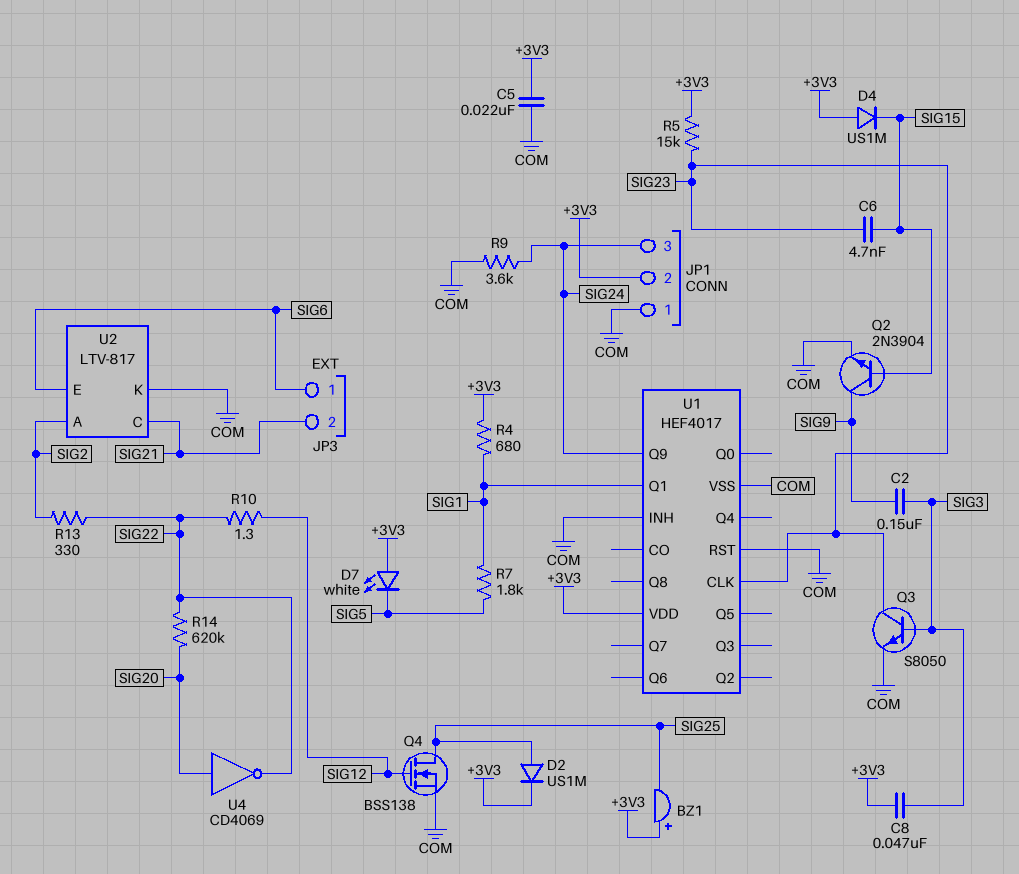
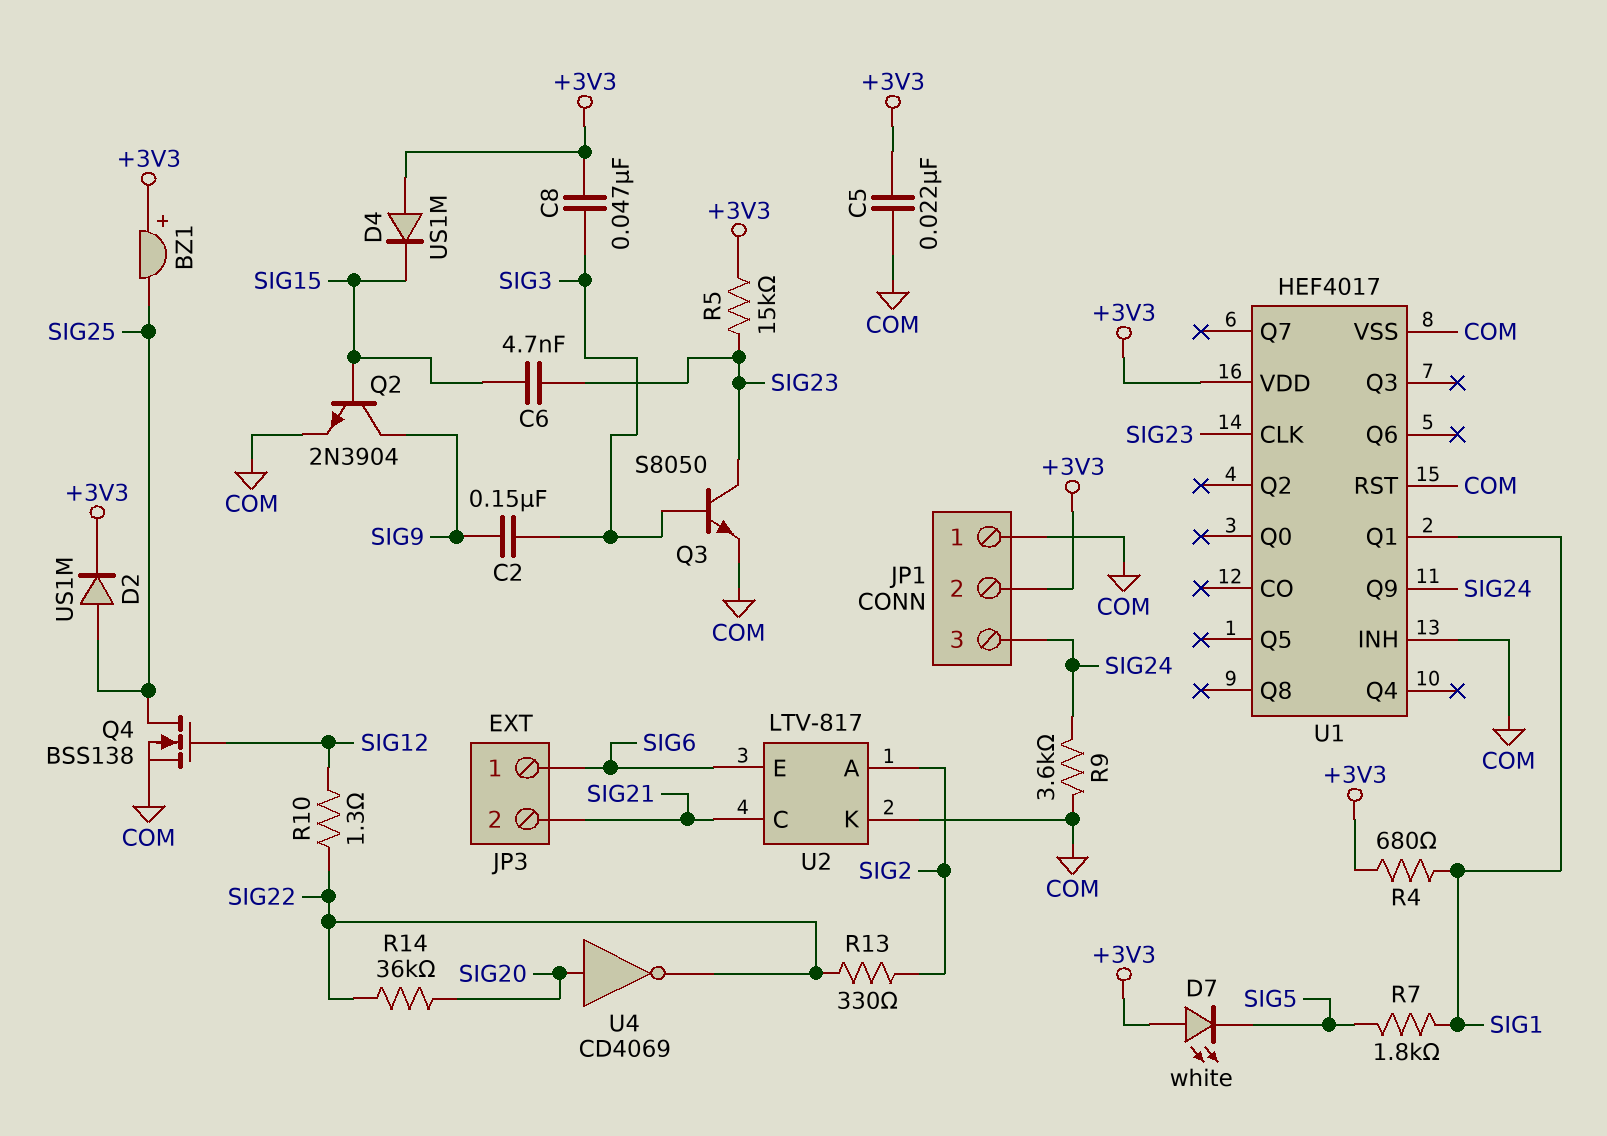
R14: 620k (SIG20, SIG22) -> 36k (SIG20, SIG22)

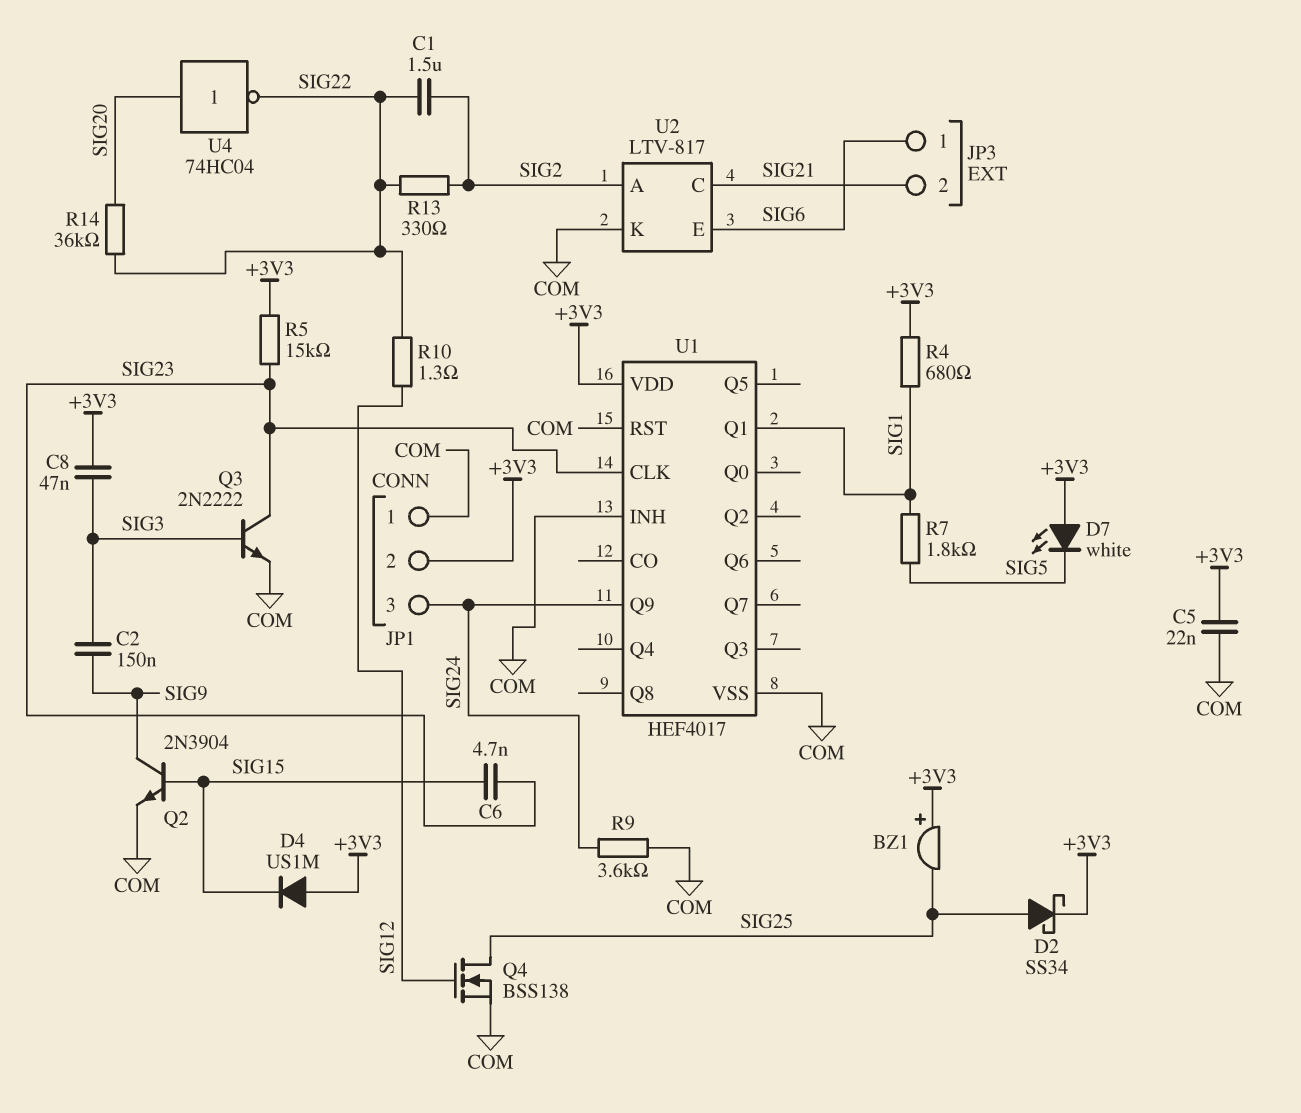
C1: none -> 1.5uF (SIG2, SIG22)
D2: diode US1M (A SIG25, K +3V3) -> schottky SS34 (A SIG25, K +3V3)
Q3: NPN S8050 (B SIG3, C SIG23, E COM) -> NPN 2N2222 (B SIG3, C SIG23, E COM)
U4: NOT CD4069 (in SIG20, out SIG22) -> NOT 74HC04 (in SIG20, out SIG22)

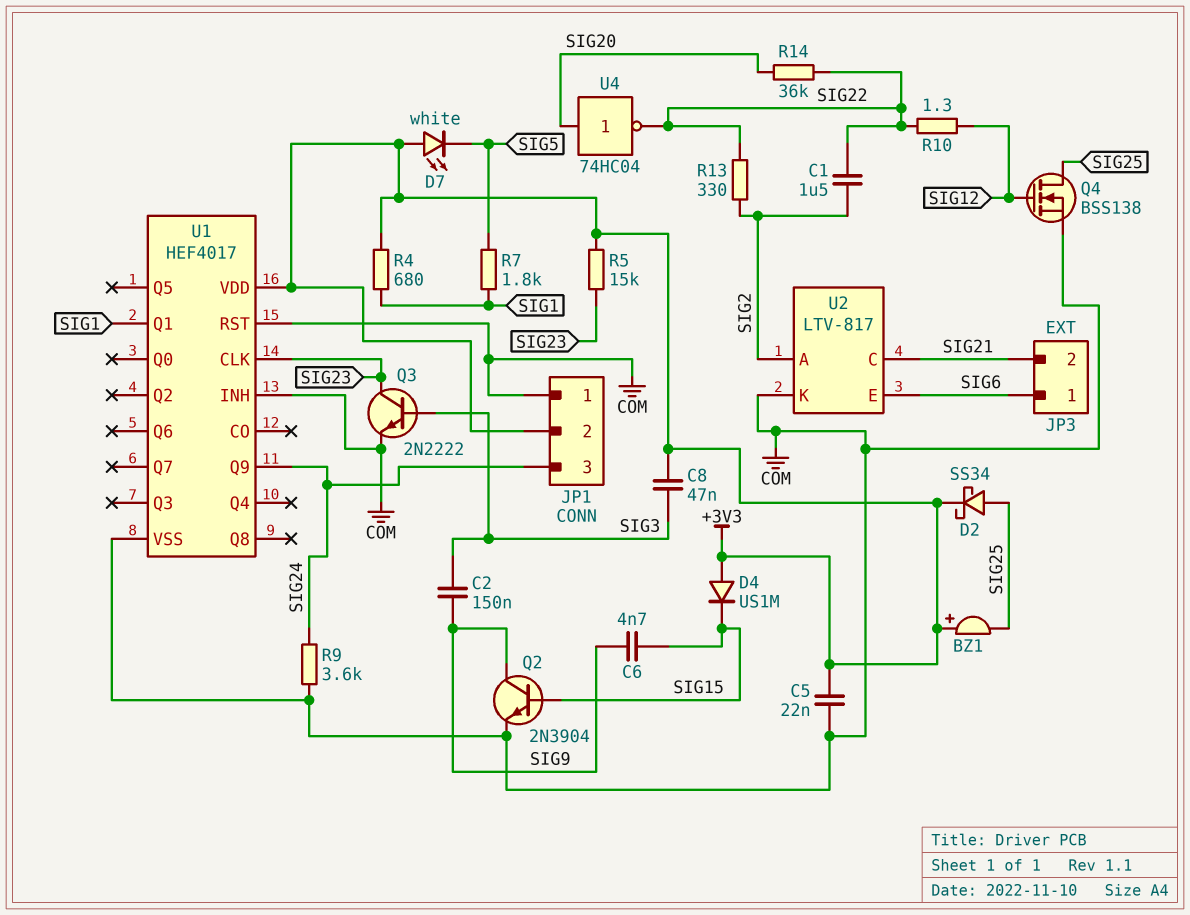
C6: 4.7nF (SIG15, SIG23) -> 4.7nF (SIG9, SIG15)

